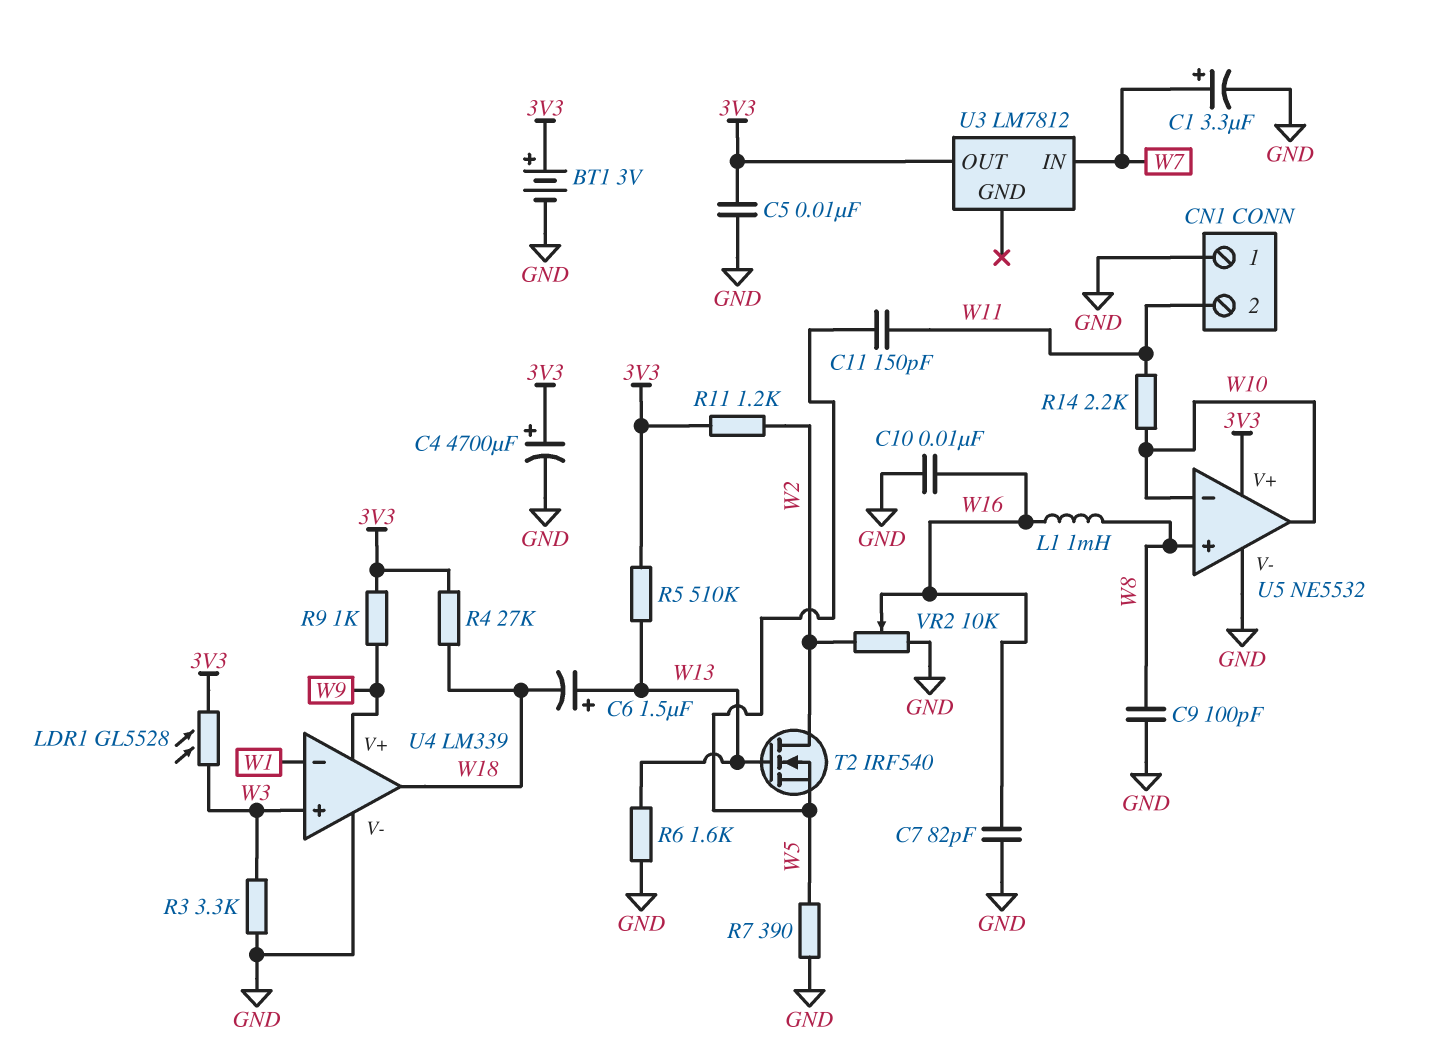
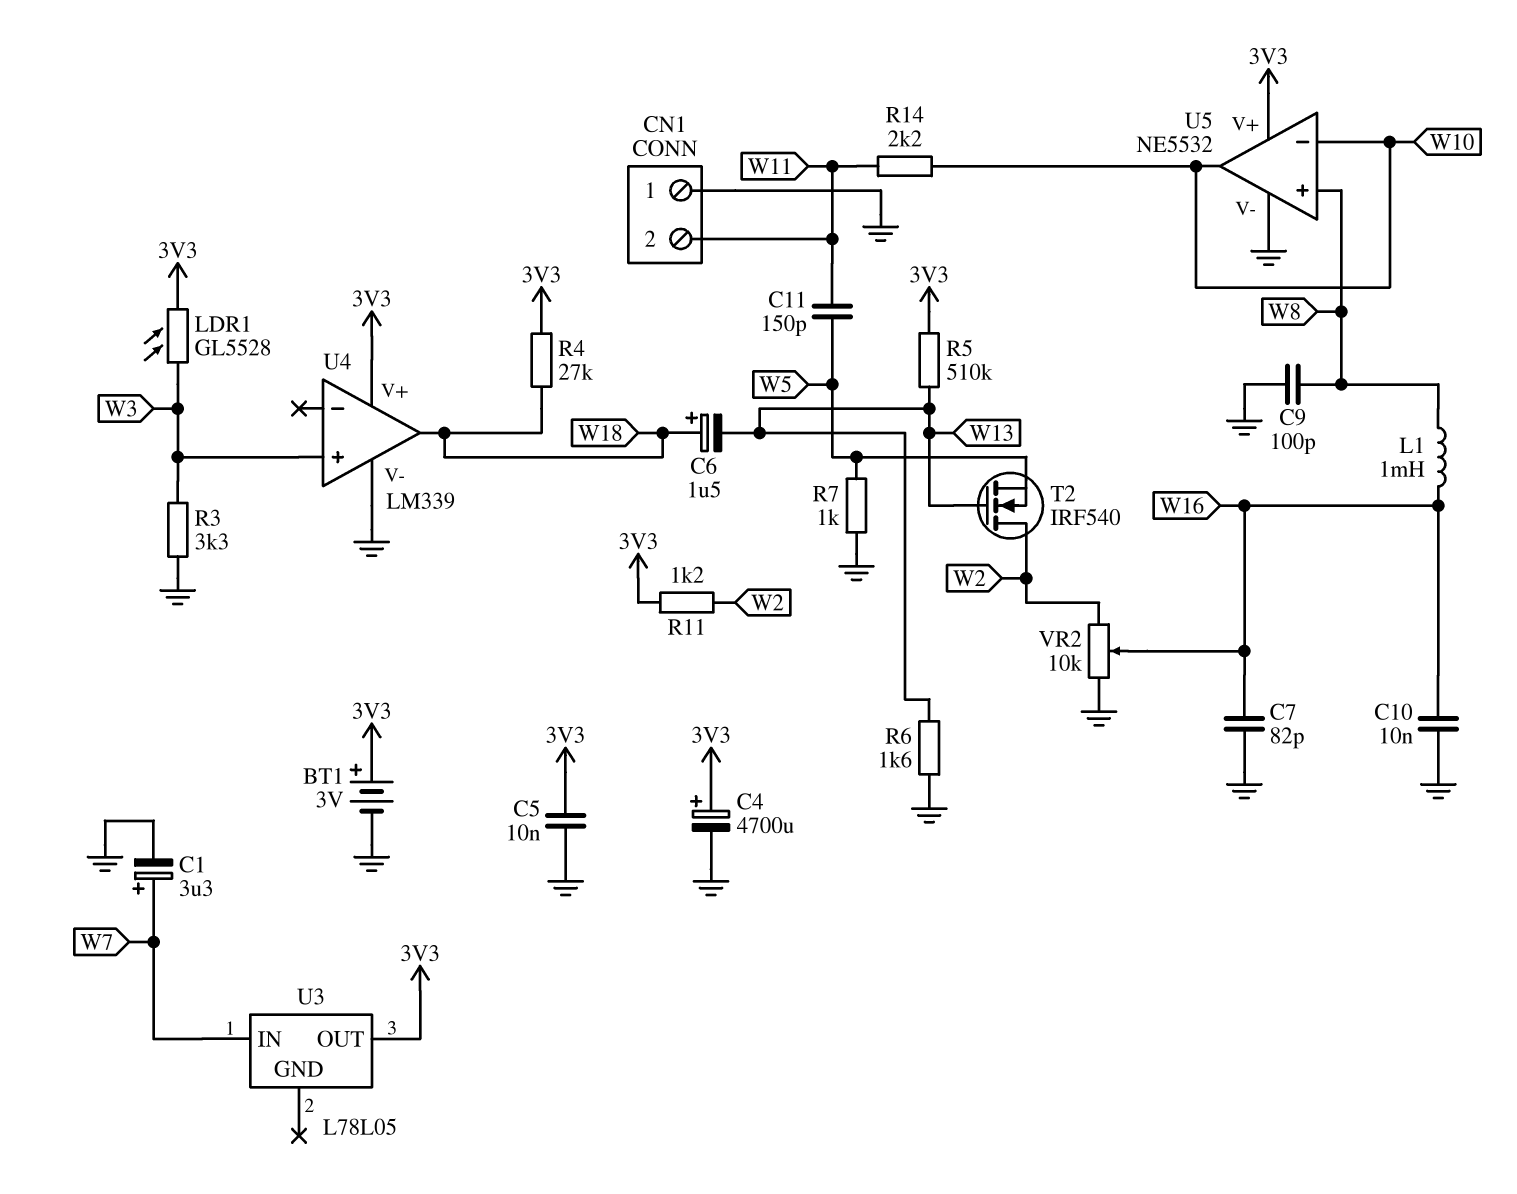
C6: 1.5uF (plus W13, minus W18) -> 1.5uF (plus W18, minus W13)
R7: 390 (GND, W5) -> 1k (GND, W5)
R9: 1k (3V3, W9) -> none
U3: LM7812 -> L78L05
U4 pin V+: W9 -> 3V3
U4 pin in-: W1 -> none

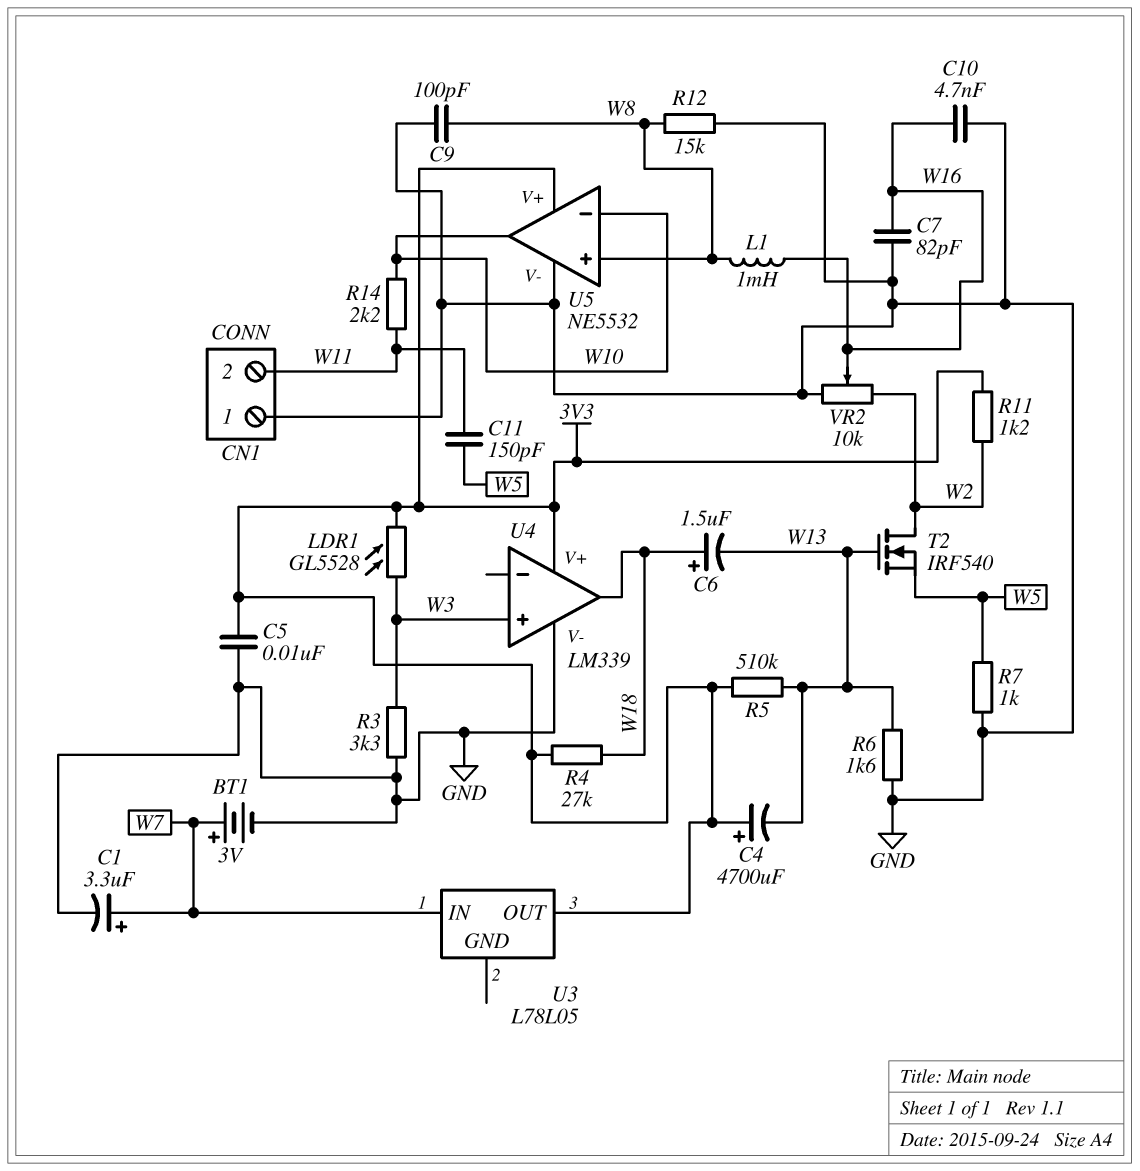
BT1: 3V (plus 3V3, minus GND) -> 3V (plus W7, minus GND)
C4: 4700uF (plus 3V3, minus GND) -> 4700uF (plus 3V3, minus W13)
C10: 10nF (GND, W16) -> 4.7nF (GND, W16)
R12: none -> 15k (GND, W8)

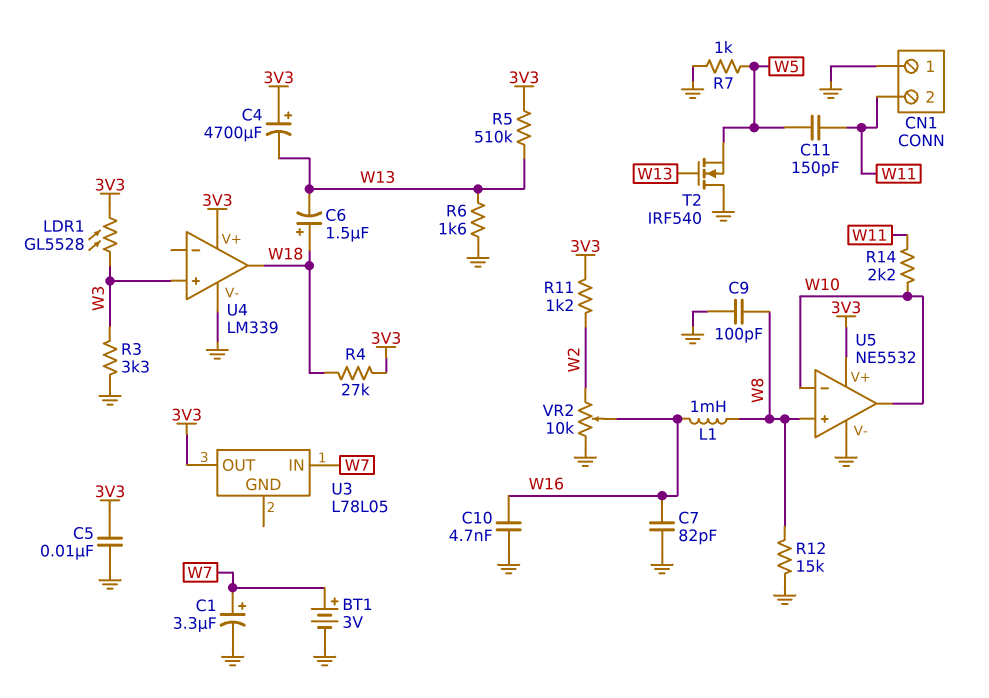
T2: NMOS IRF540 (G W13, D W2, S W5) -> NMOS IRF540 (G W13, D GND, S W5)

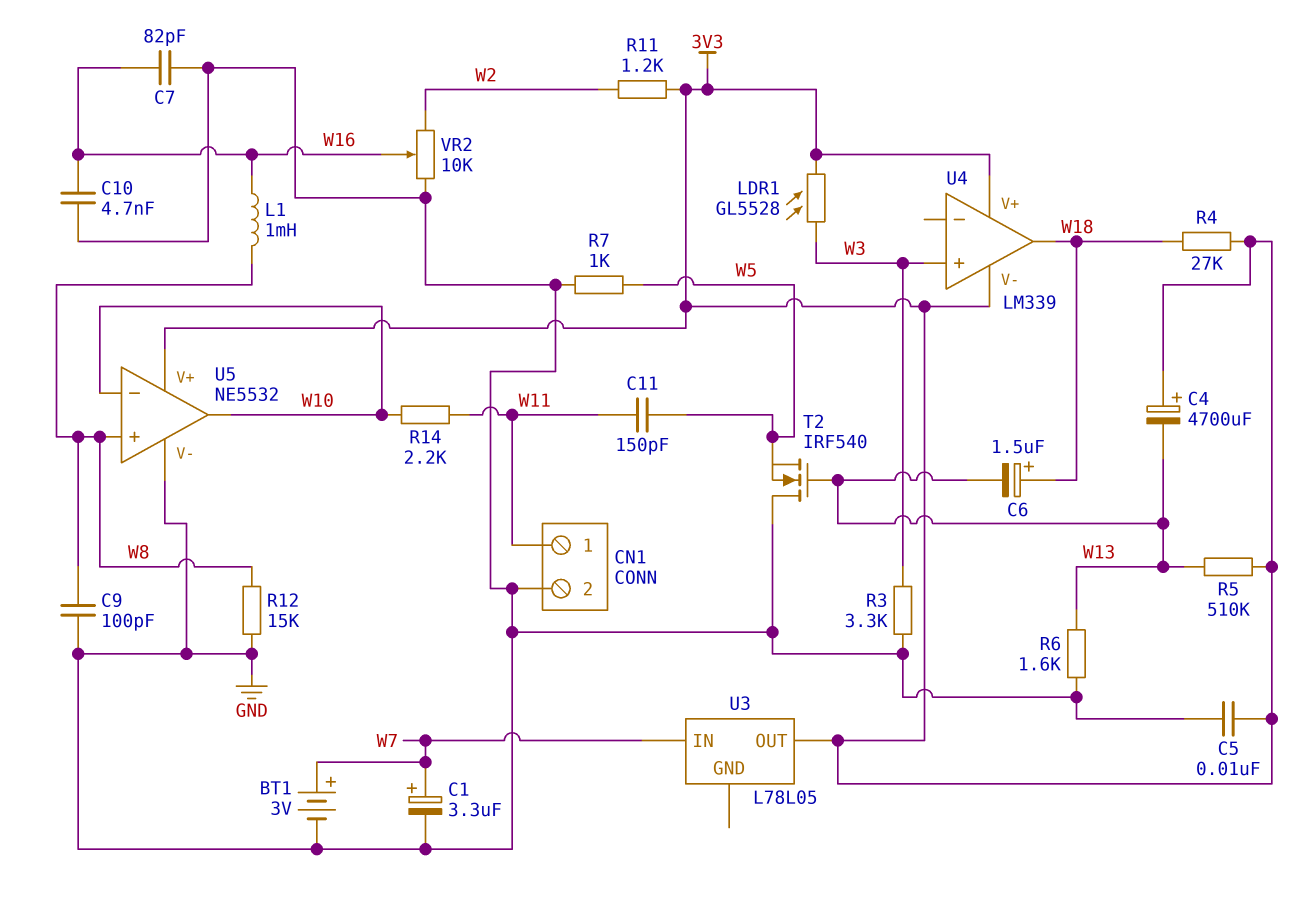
CN1 pin 1: GND -> W11
CN1 pin 2: W11 -> GND
U4 pin V-: GND -> 3V3

